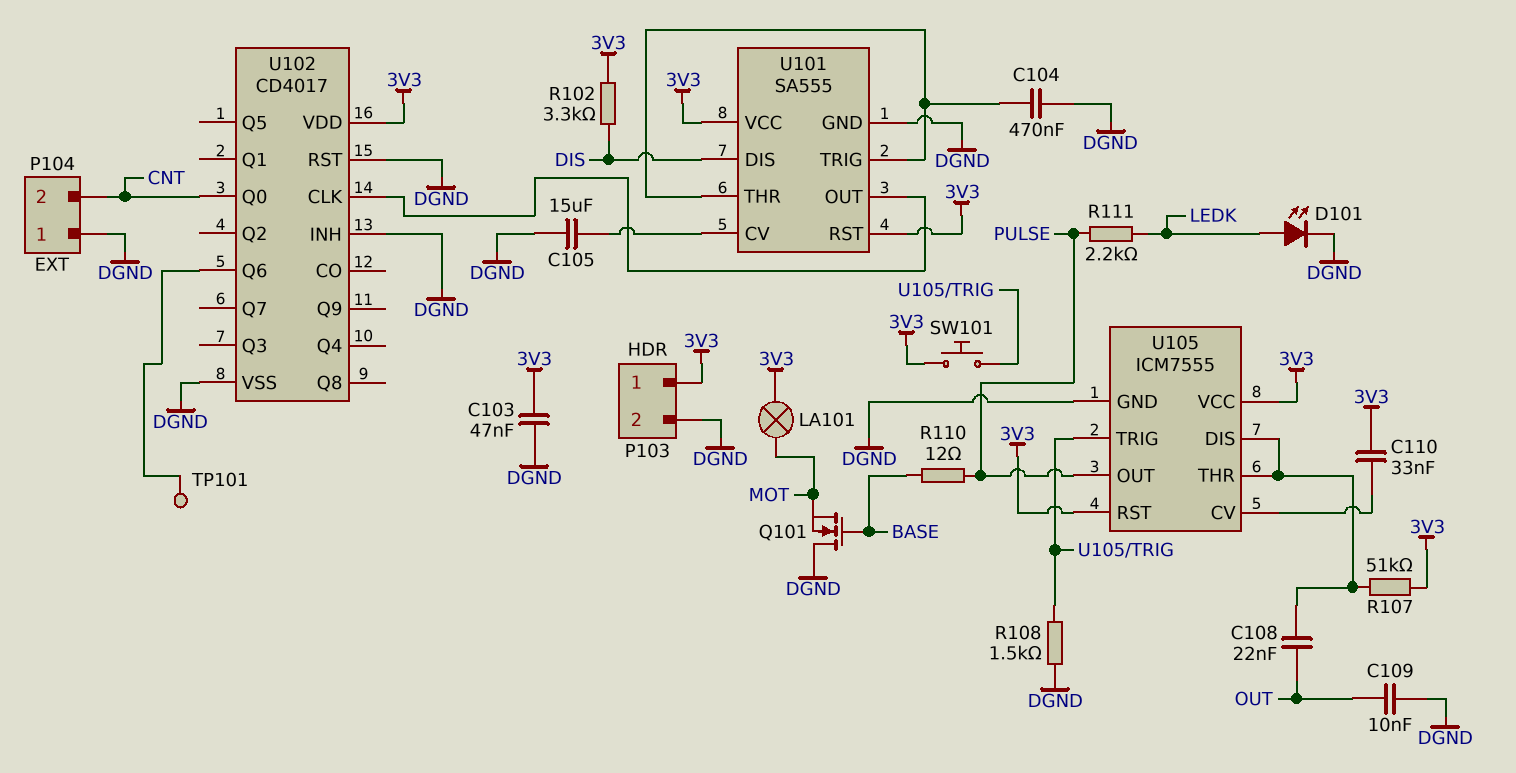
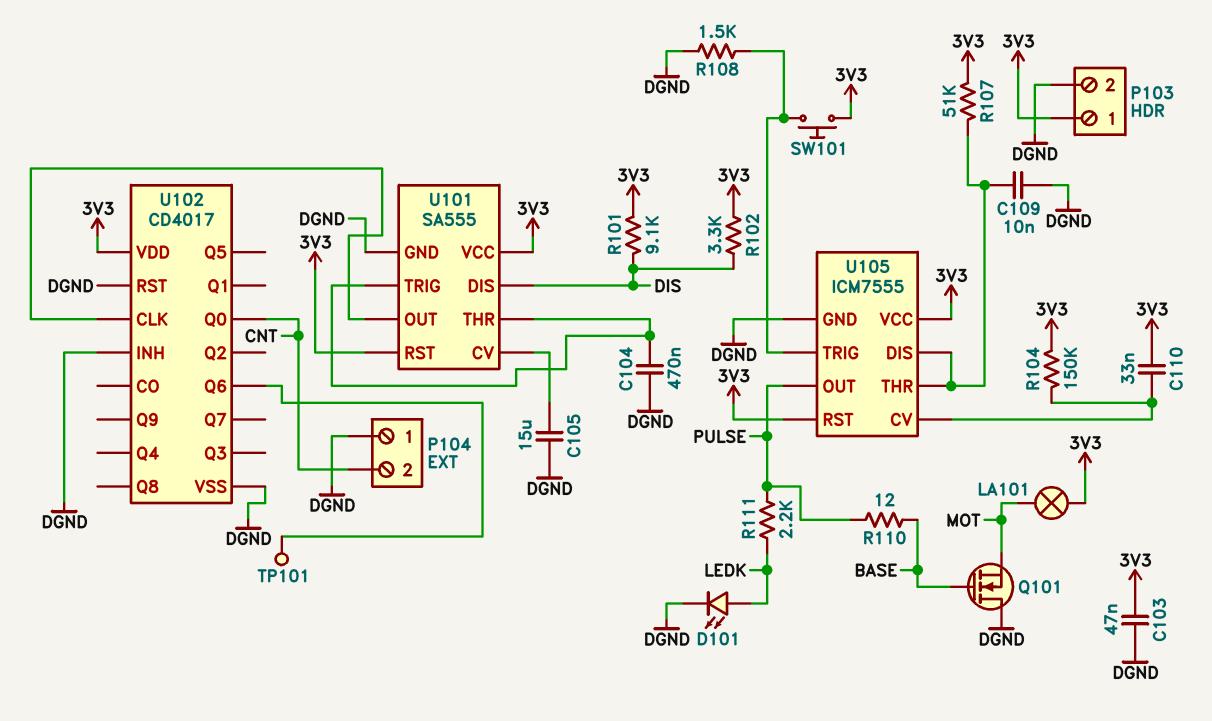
C108: 22nF (OUT, U105/DIS) -> none
C109: 10nF (DGND, OUT) -> 10nF (DGND, U105/DIS)
R101: none -> 9.1k (3V3, DIS)
R104: none -> 150k (3V3, U105/CV)

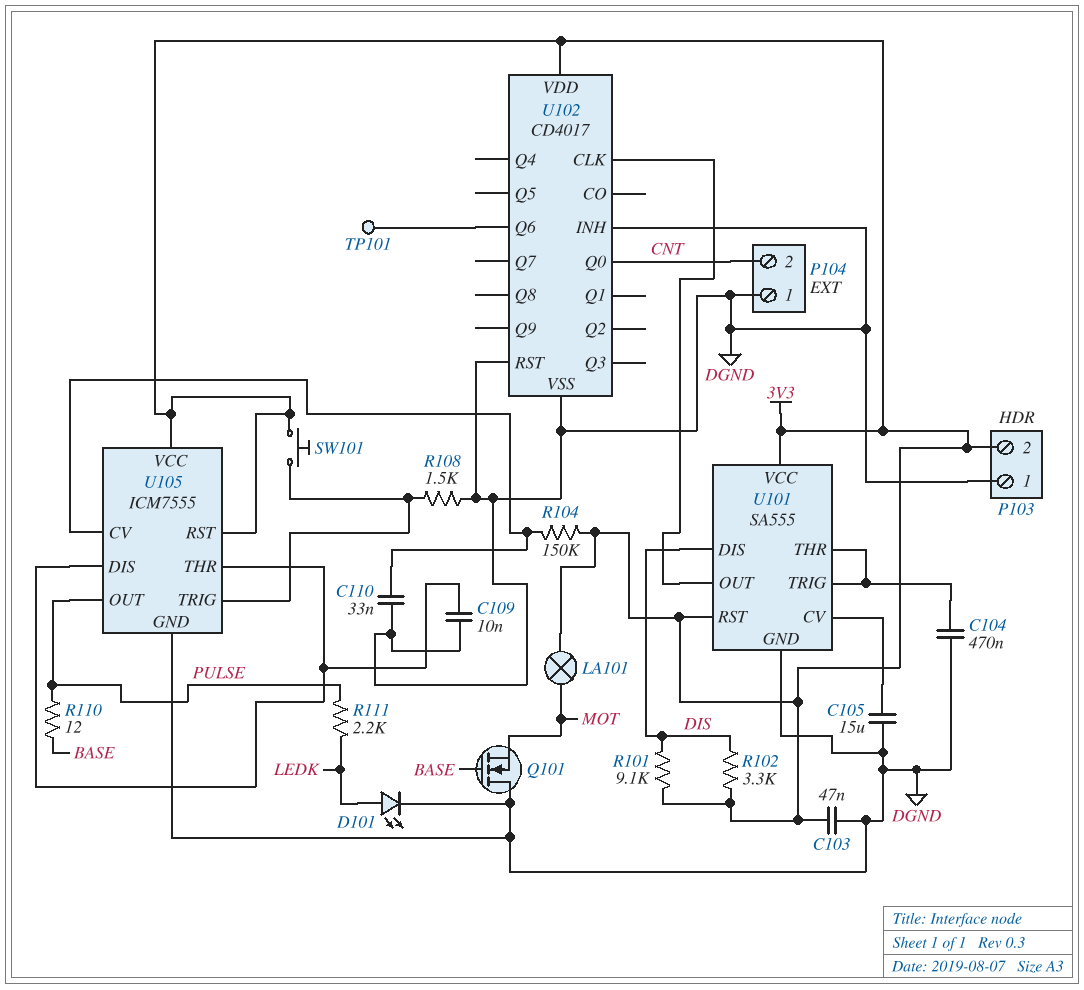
C110: 33nF (3V3, U105/CV) -> 33nF (DGND, U105/CV)
P103 pin 1: 3V3 -> DGND
P103 pin 2: DGND -> 3V3
R107: 51k (3V3, U105/DIS) -> none

